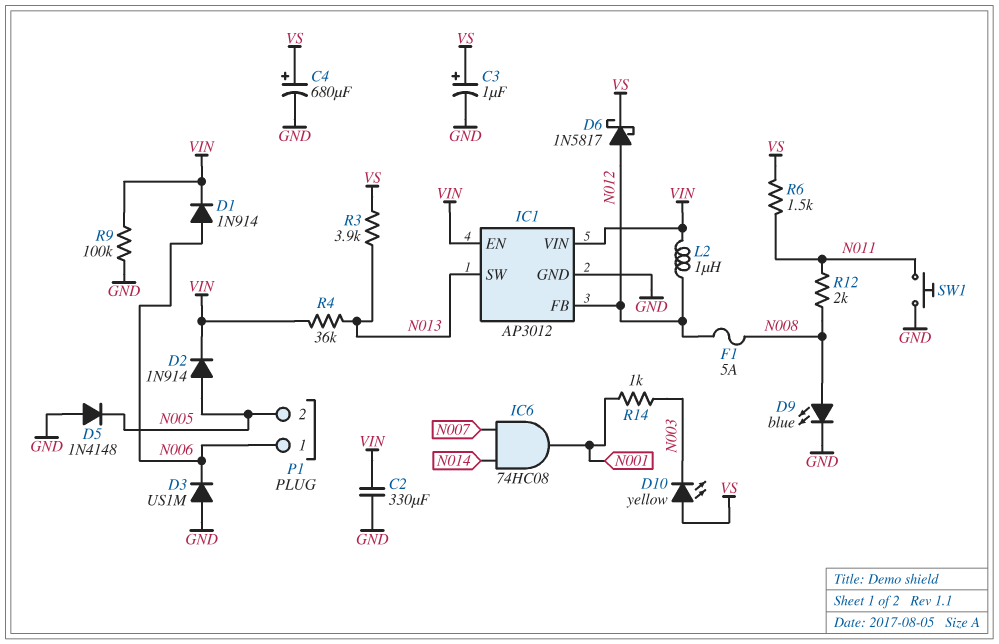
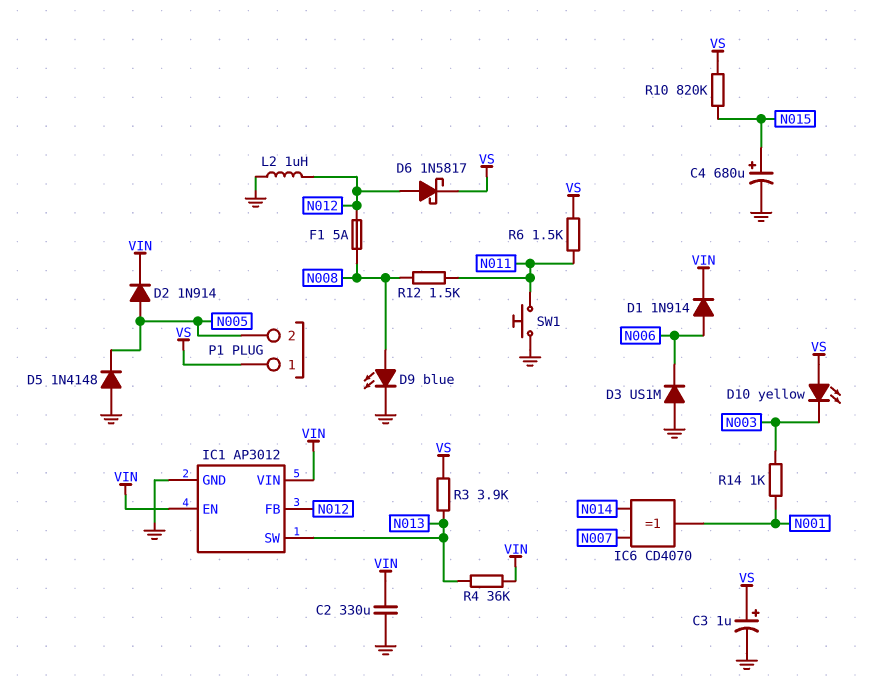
C4: 680uF (plus VS, minus GND) -> 680uF (plus N015, minus GND)
IC6: AND 74HC08 (in N007, in N014, out N001) -> XOR CD4070 (in N007, in N014, out N001)
L2: 1uH (N012, VIN) -> 1uH (GND, N012)
P1 pin 1: N006 -> VS
R9: 100k (GND, VIN) -> none
R10: none -> 820k (N015, VS)
R12: 2k (N008, N011) -> 1.5k (N008, N011)

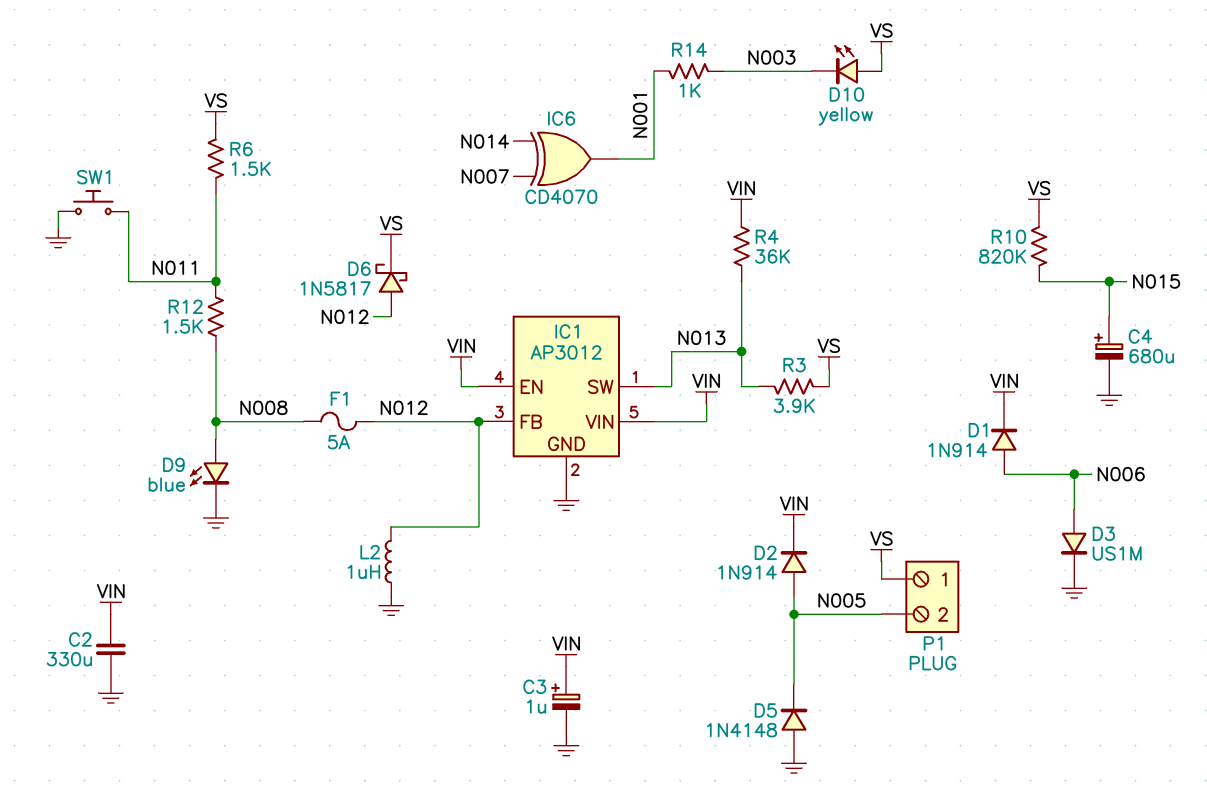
C3: 1uF (plus VS, minus GND) -> 1uF (plus VIN, minus GND)
D3: diode US1M (A GND, K N006) -> diode US1M (A N006, K GND)

